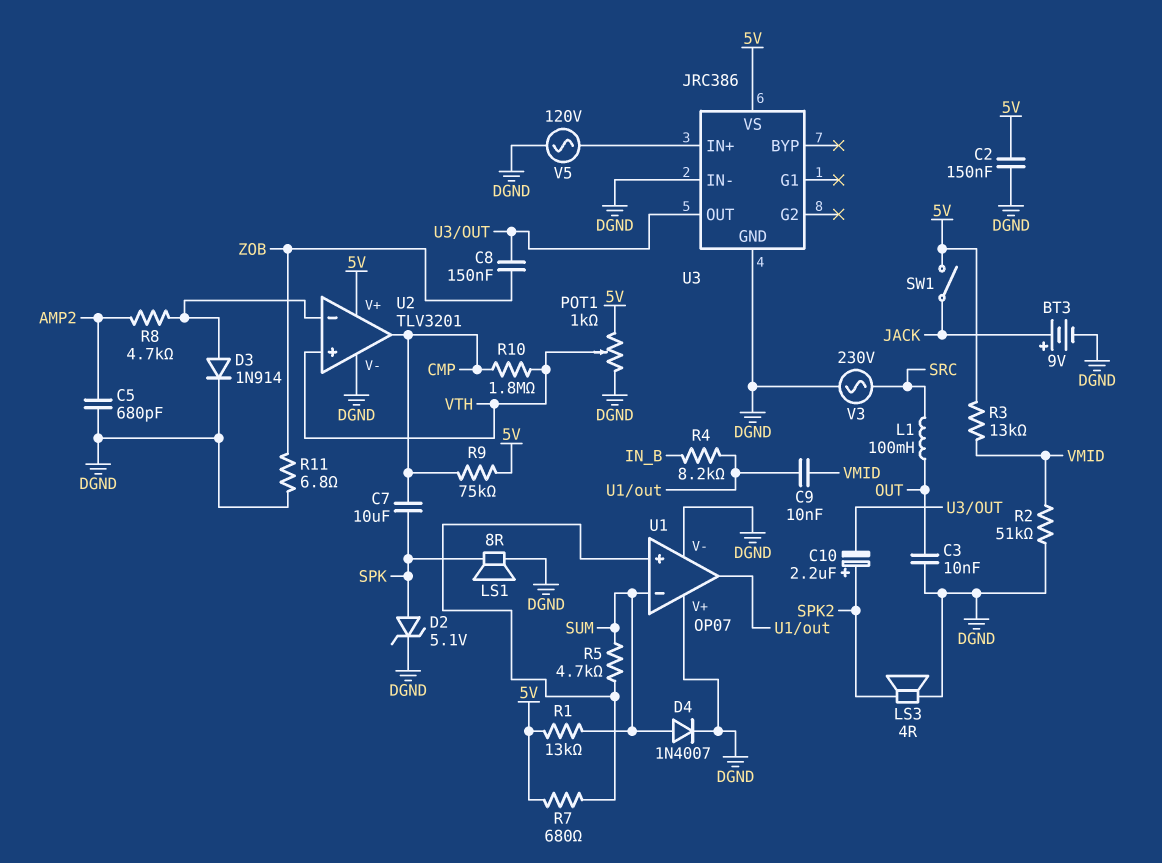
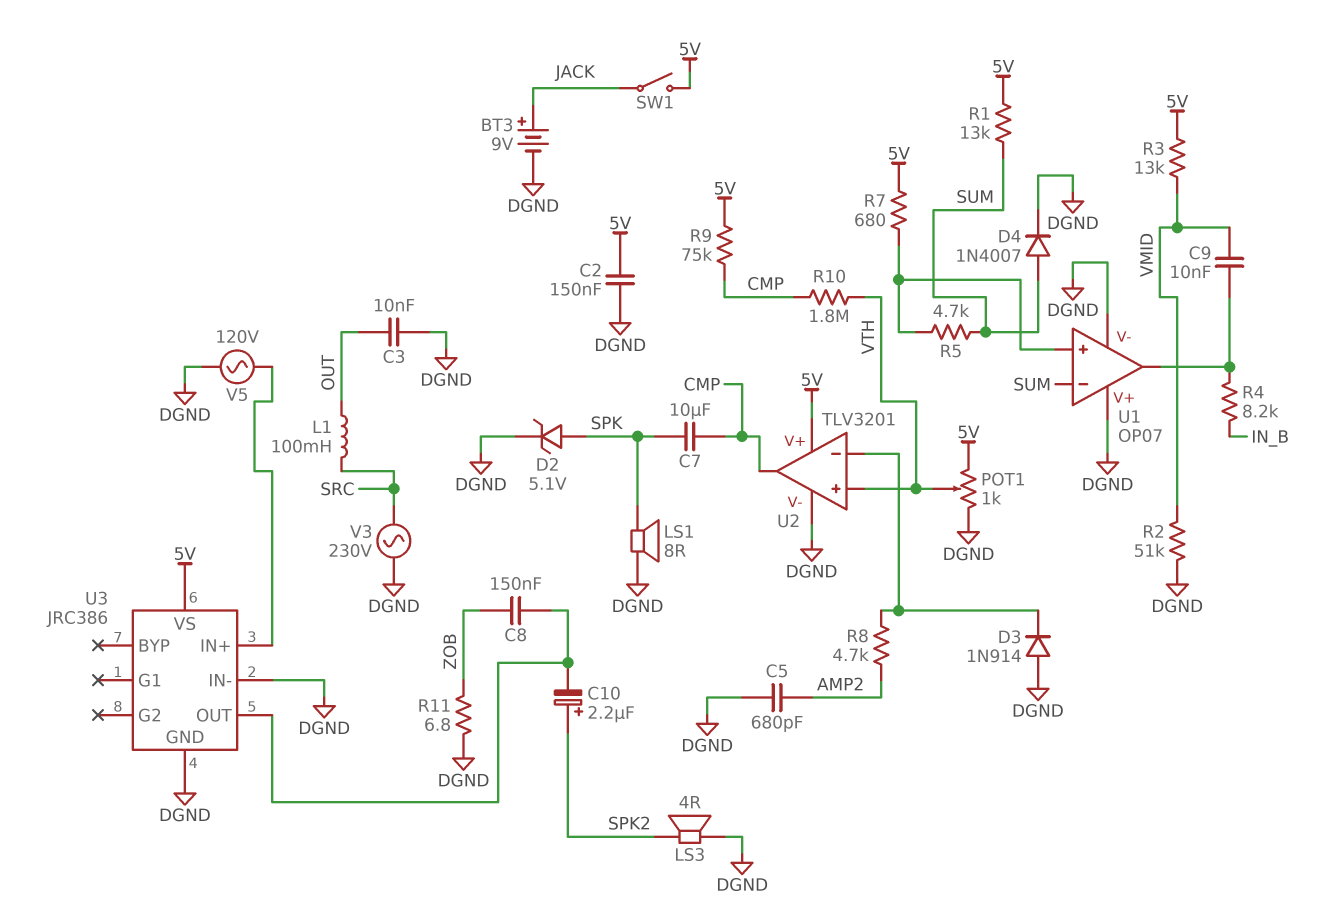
D3: diode 1N914 (A U2/in-, K DGND) -> diode 1N914 (A DGND, K U2/in-)

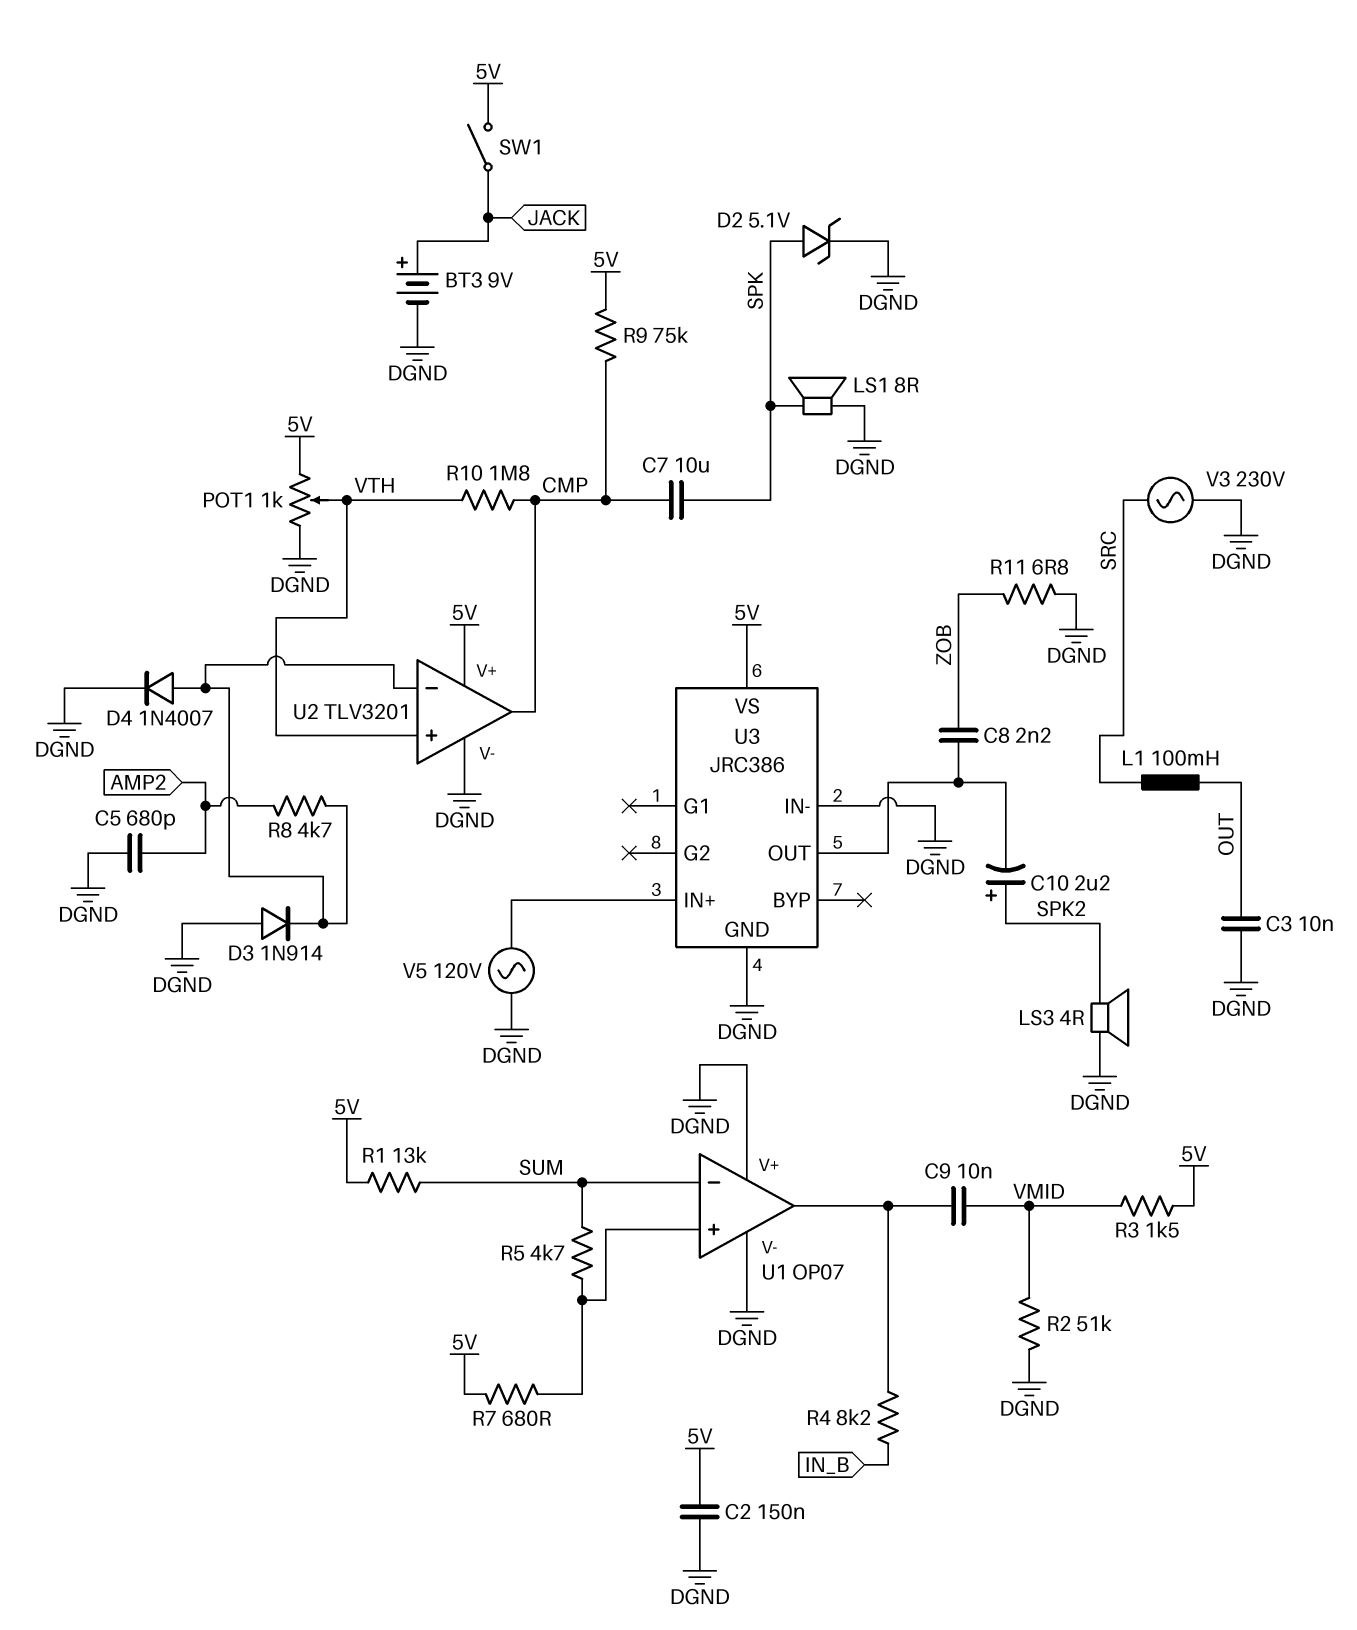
C8: 150nF (U3/OUT, ZOB) -> 2.2nF (U3/OUT, ZOB)
D4: diode 1N4007 (A SUM, K DGND) -> diode 1N4007 (A U2/in-, K DGND)
R3: 13k (5V, VMID) -> 1.5k (5V, VMID)

